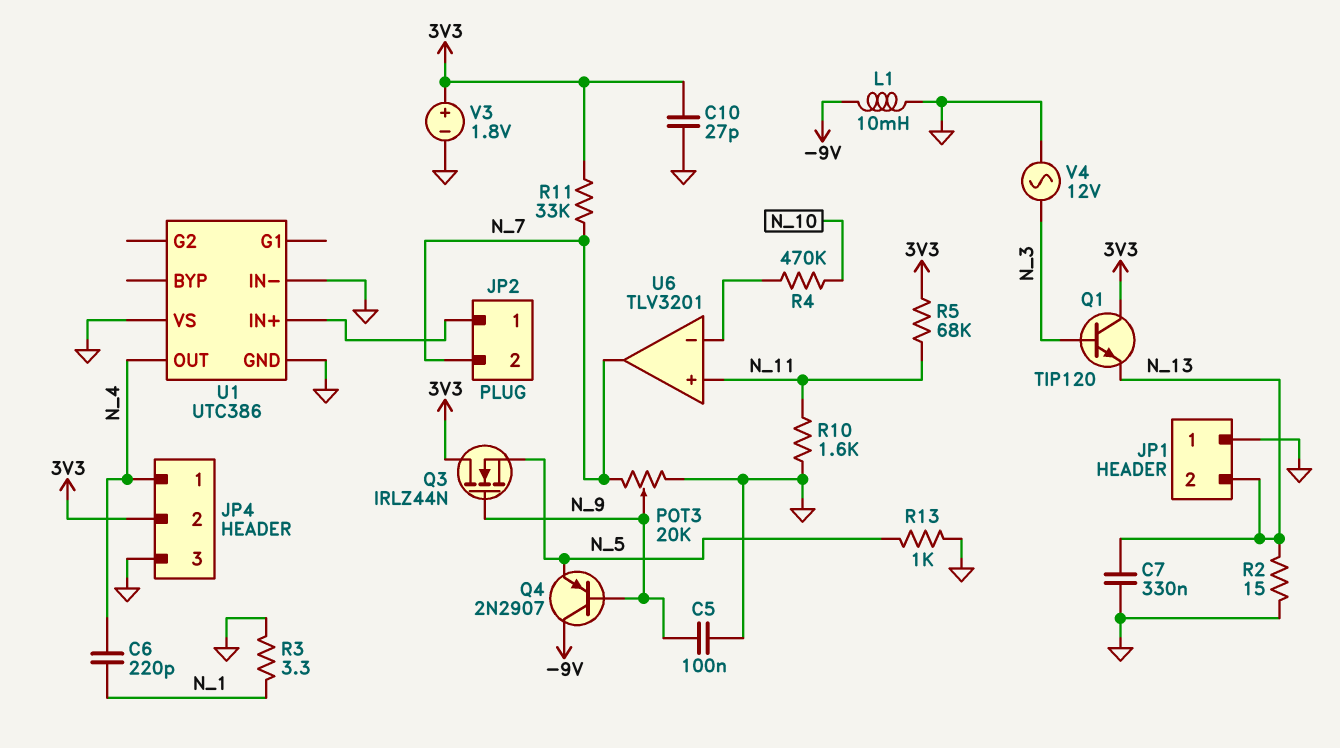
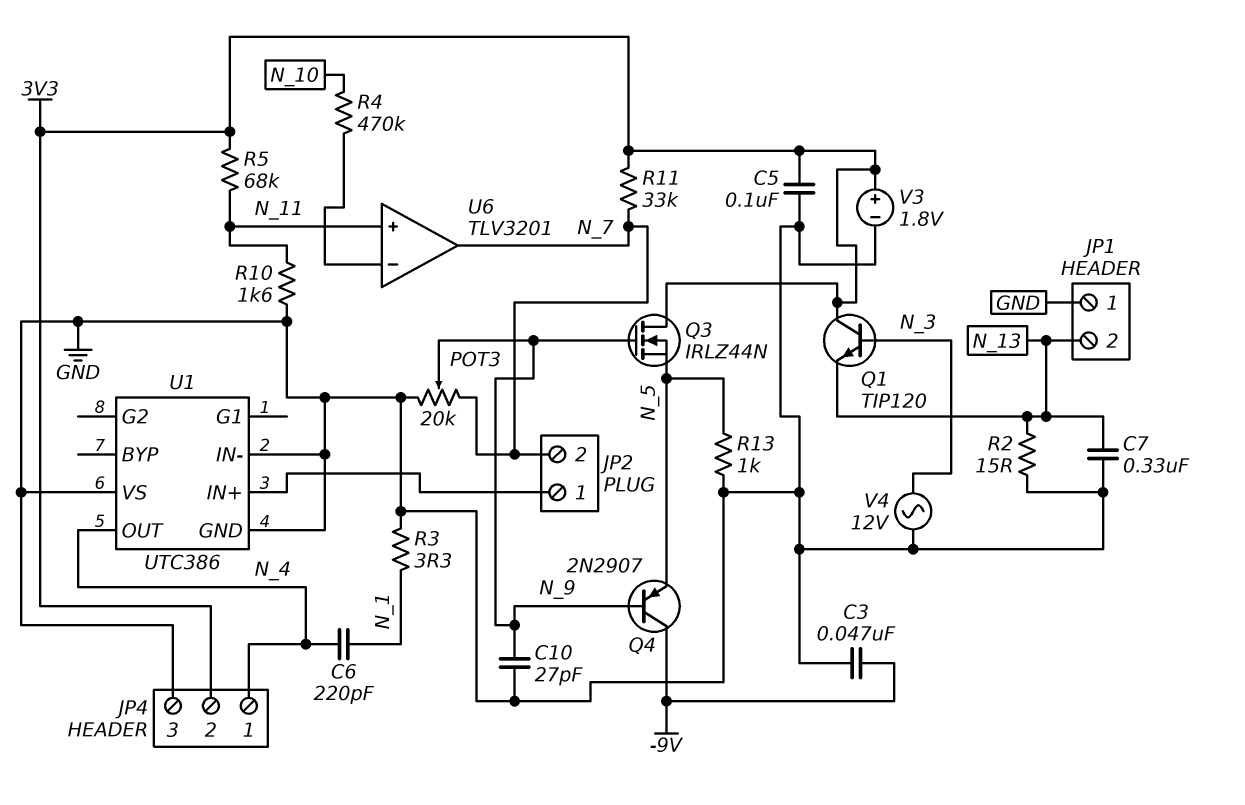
C3: none -> 47nF (-9V, GND)
C5: 100nF (GND, N_9) -> 100nF (3V3, GND)
C10: 27pF (3V3, GND) -> 27pF (GND, N_9)
L1: 10mH (-9V, GND) -> none

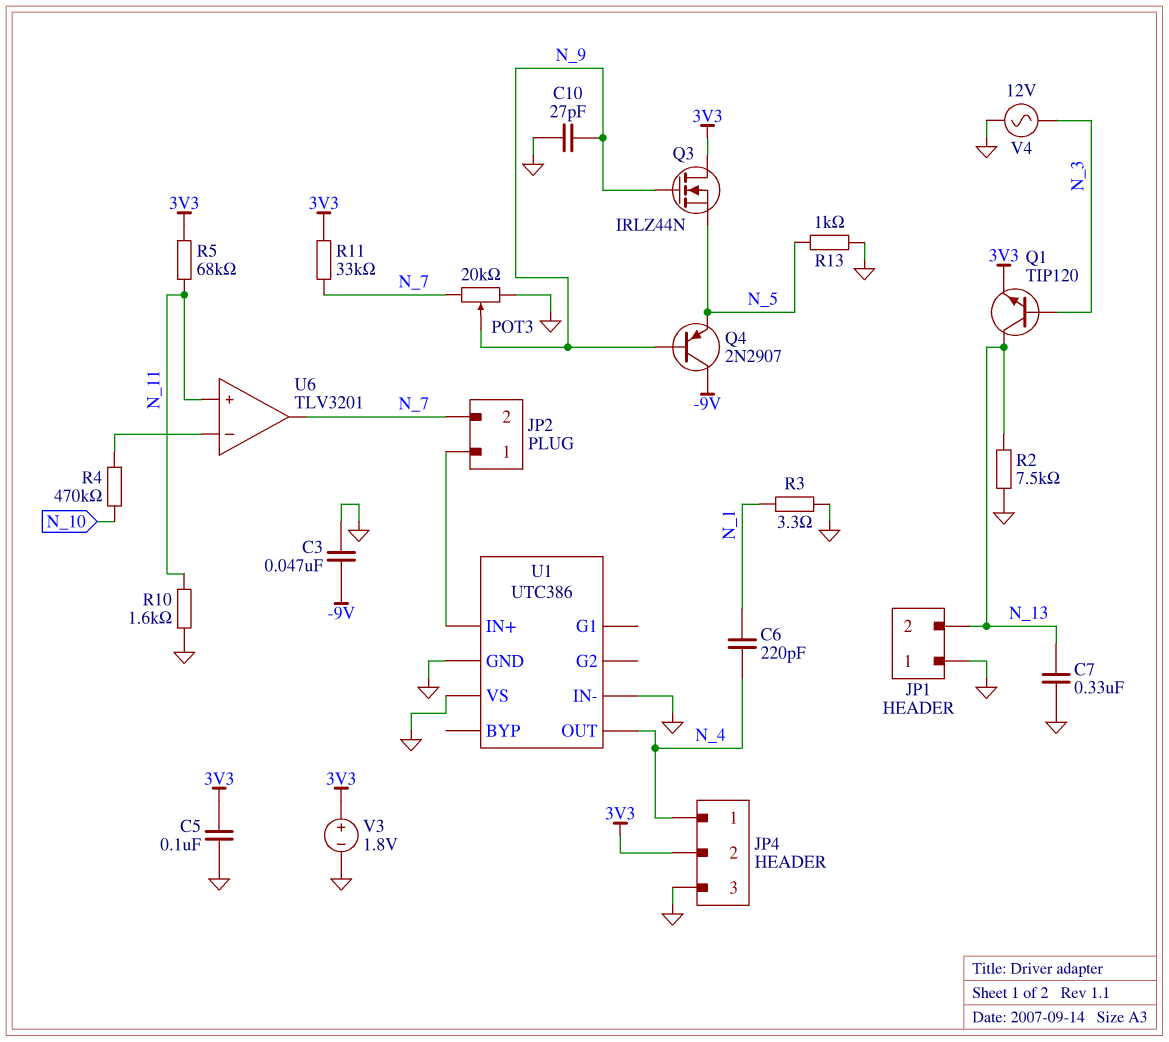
Q1: NPN TIP120 (B N_3, C 3V3, E N_13) -> NPN TIP120 (B N_3, C N_13, E 3V3)
R2: 15 (GND, N_13) -> 7.5k (GND, N_13)

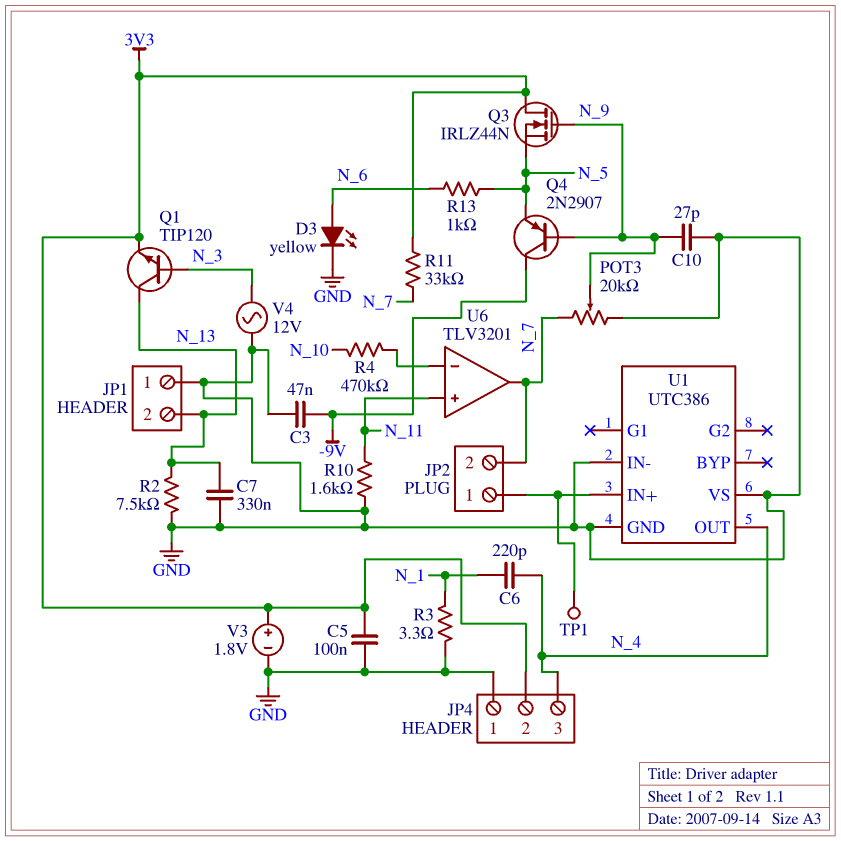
D3: none -> LED yellow (A N_6, K GND)
JP4 pin 1: N_4 -> GND
JP4 pin 3: GND -> N_4
R5: 68k (3V3, N_11) -> none
R13: 1k (GND, N_5) -> 1k (N_5, N_6)
TP1: none -> test point (JP2/1)

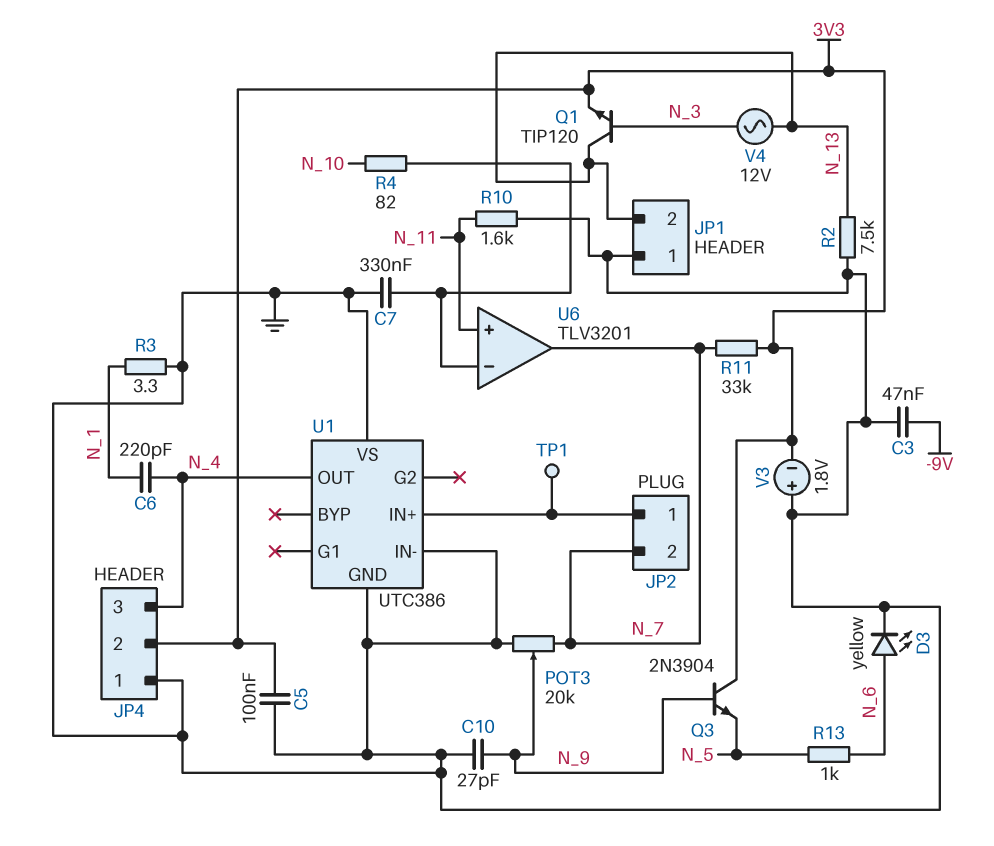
C7: 330nF (GND, N_13) -> 330nF (GND, U6/in-)
Q3: NMOS IRLZ44N (G N_9, D 3V3, S N_5) -> NPN 2N3904 (B N_9, C 3V3, E N_5)
Q4: PNP 2N2907 (B N_9, C -9V, E N_5) -> none
R4: 470k (N_10, U6/in-) -> 82 (N_10, U6/in-)
V3: 1.8V (plus 3V3, minus GND) -> 1.8V (plus GND, minus 3V3)
V4: AC 12V (GND, N_3) -> AC 12V (N_3, N_13)

